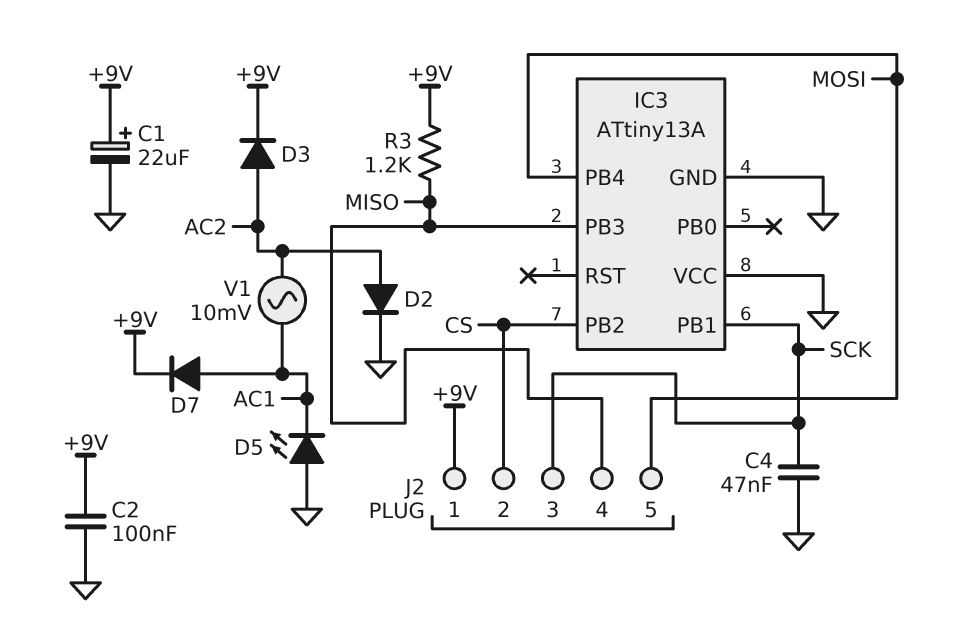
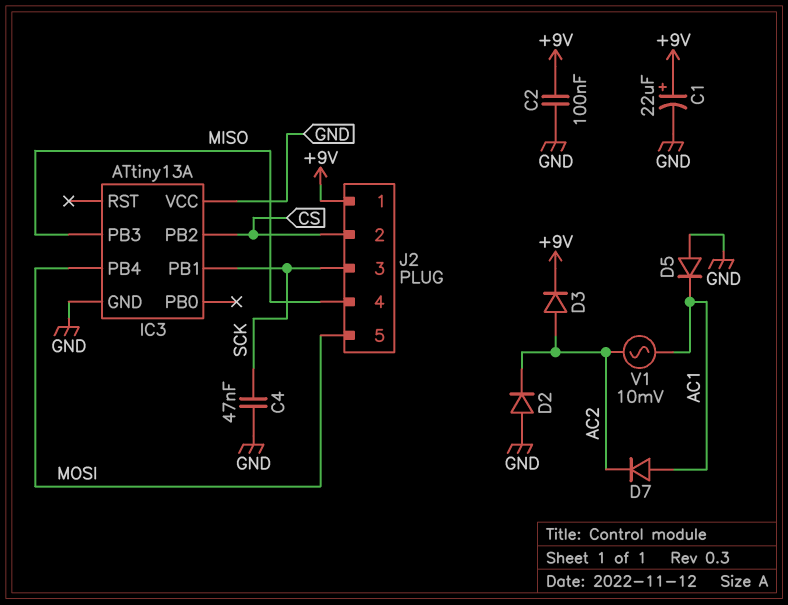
D2: diode (A AC2, K GND) -> diode (A GND, K AC2)
D5: LED (A GND, K AC1) -> diode (A GND, K AC1)
D7: diode (A AC1, K +9V) -> diode (A AC1, K AC2)
R3: 1.2k (+9V, MISO) -> none

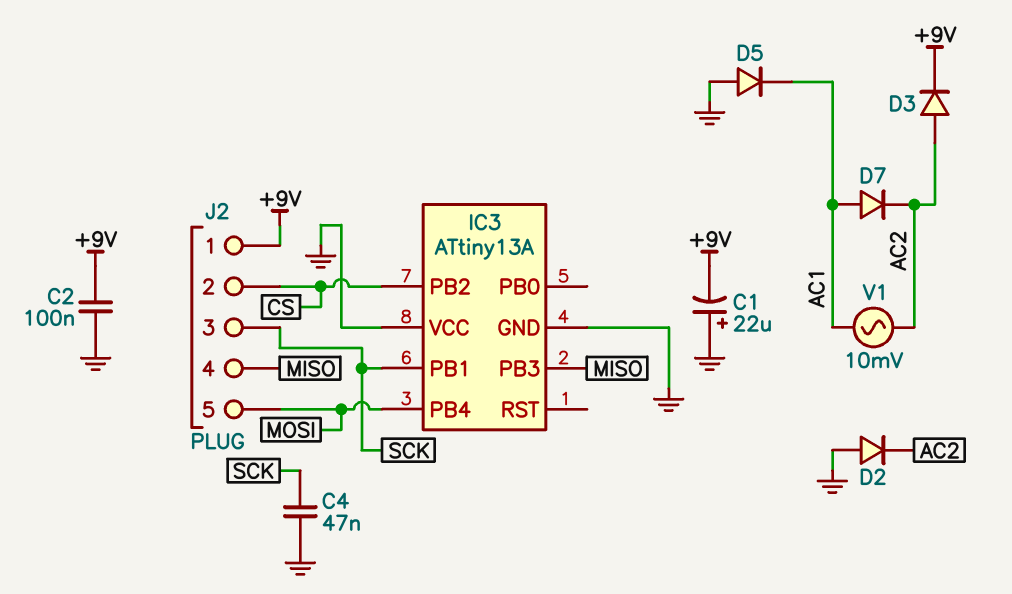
C1: 22uF (plus +9V, minus GND) -> 22uF (plus GND, minus +9V)

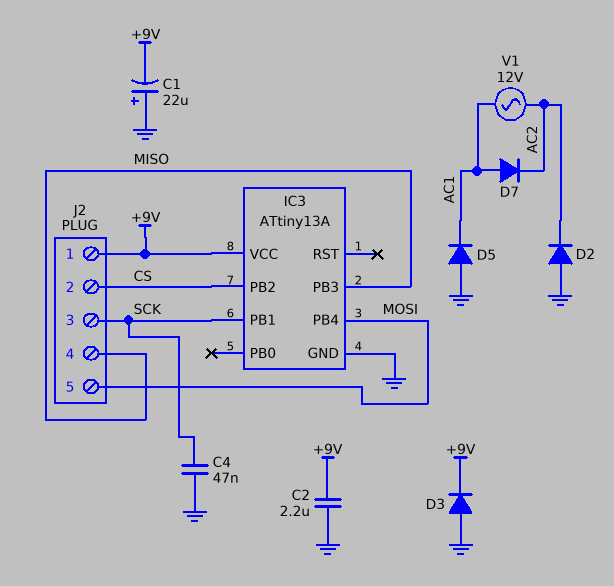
C2: 100nF (+9V, GND) -> 2.2uF (+9V, GND)
D3: diode (A AC2, K +9V) -> diode (A GND, K +9V)
IC3 pin VCC: GND -> +9V
V1: AC 10mV (AC1, AC2) -> AC 12V (AC1, AC2)

